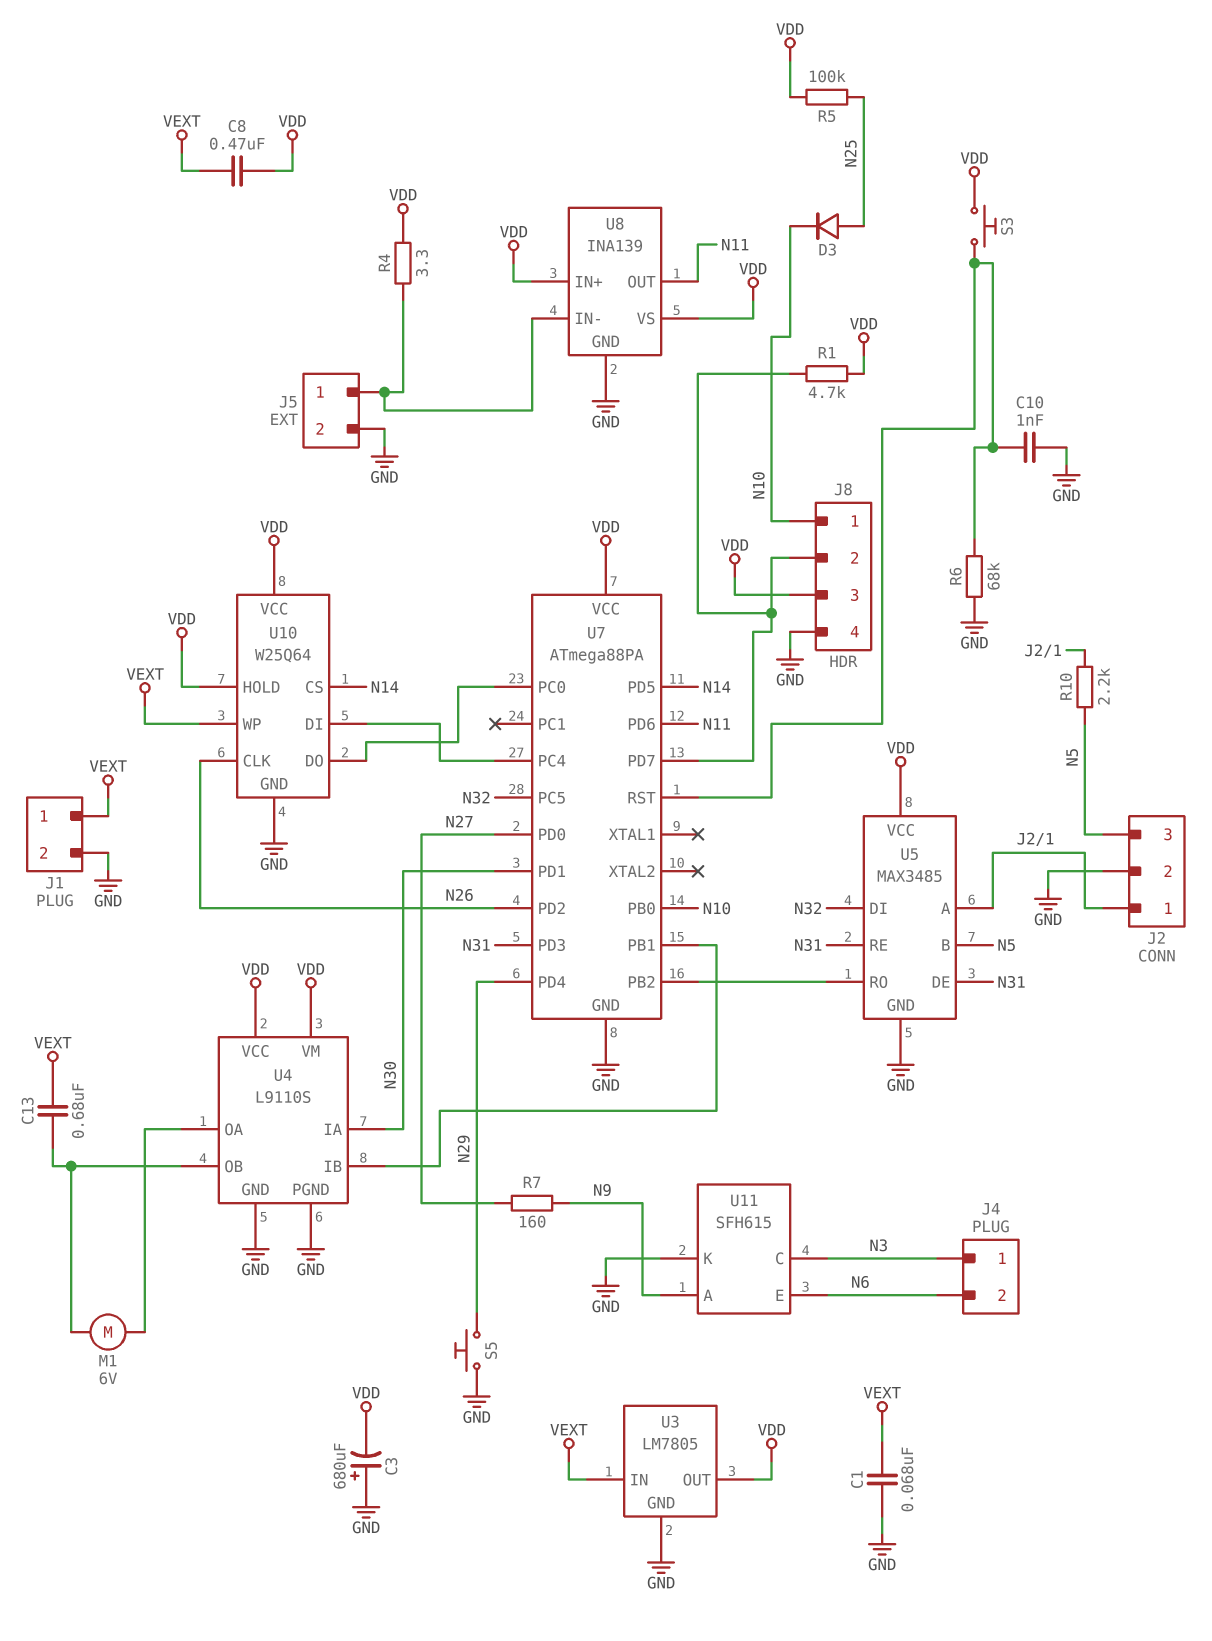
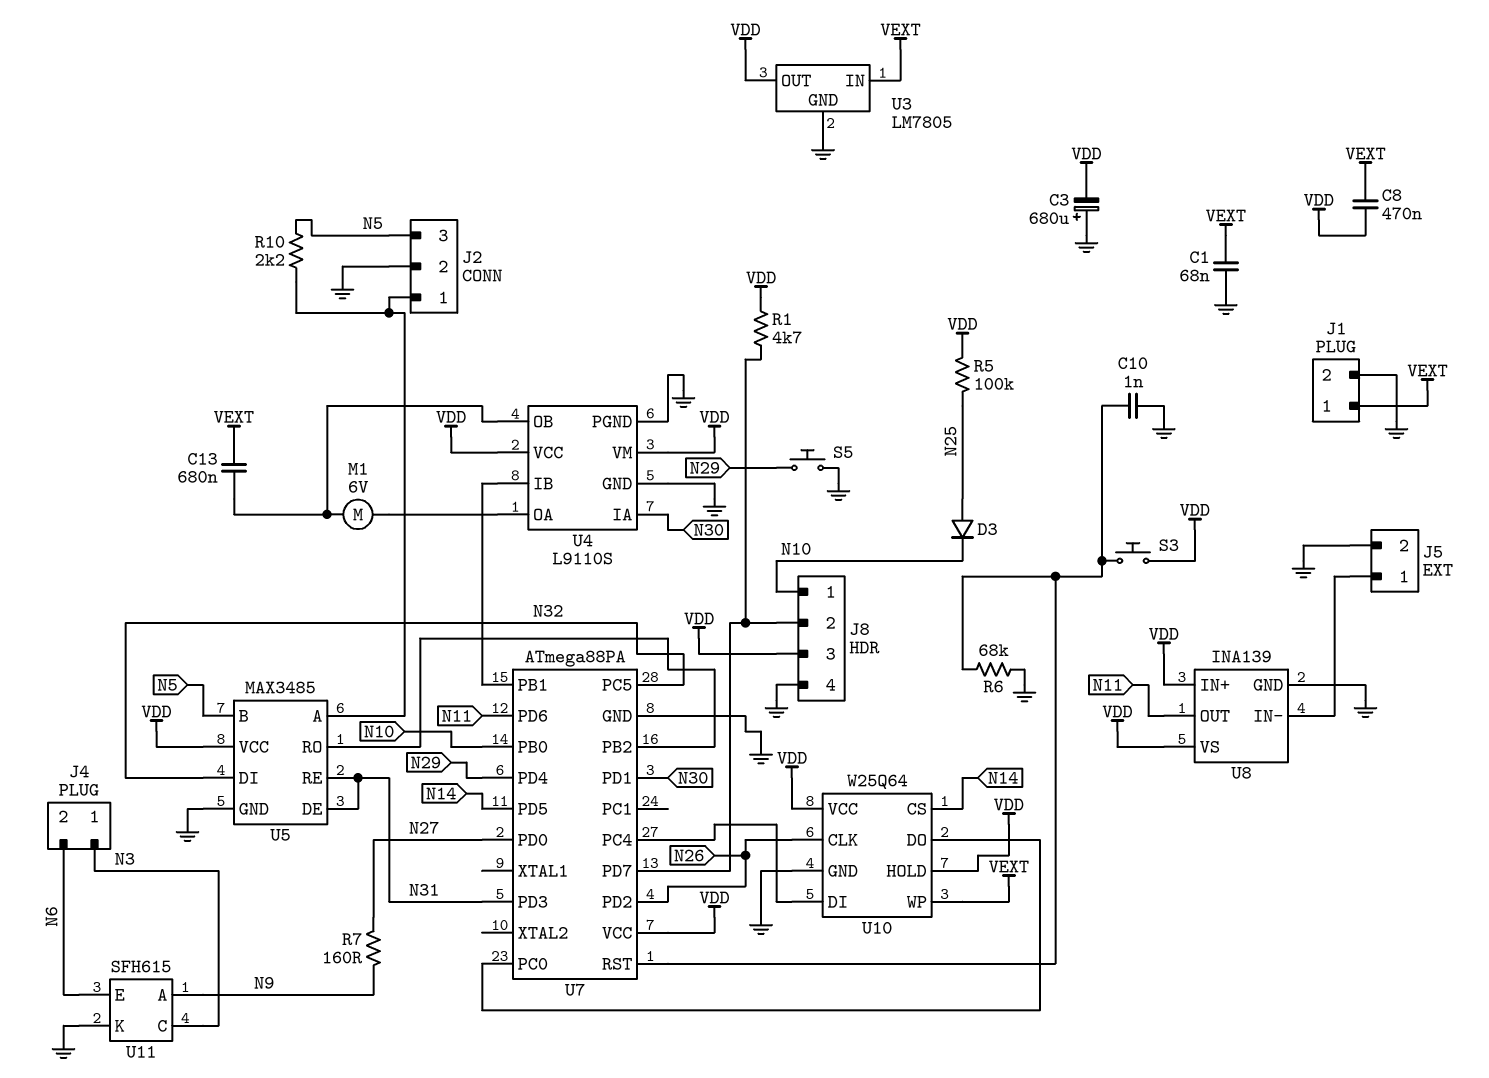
R4: 3.3 (J5/1, VDD) -> none

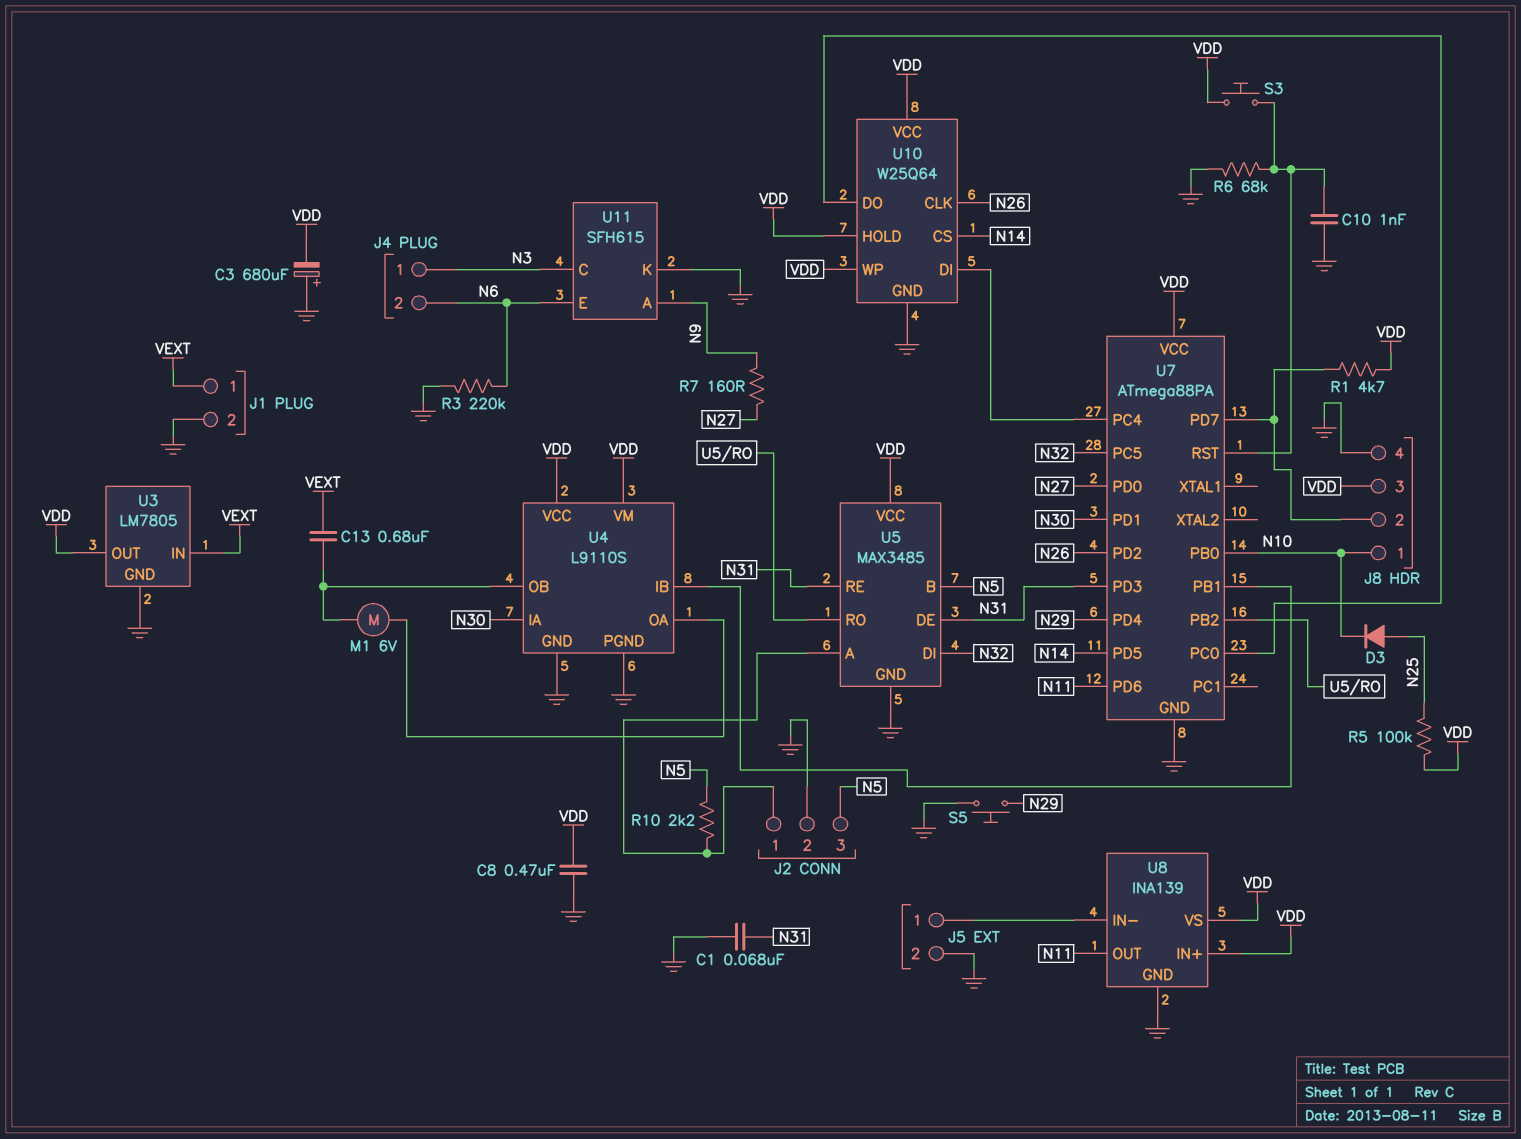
C1: 68nF (GND, VEXT) -> 68nF (GND, N31)
C8: 470nF (VDD, VEXT) -> 470nF (GND, VDD)
R3: none -> 220k (GND, N6)
U10 pin WP: VEXT -> VDD

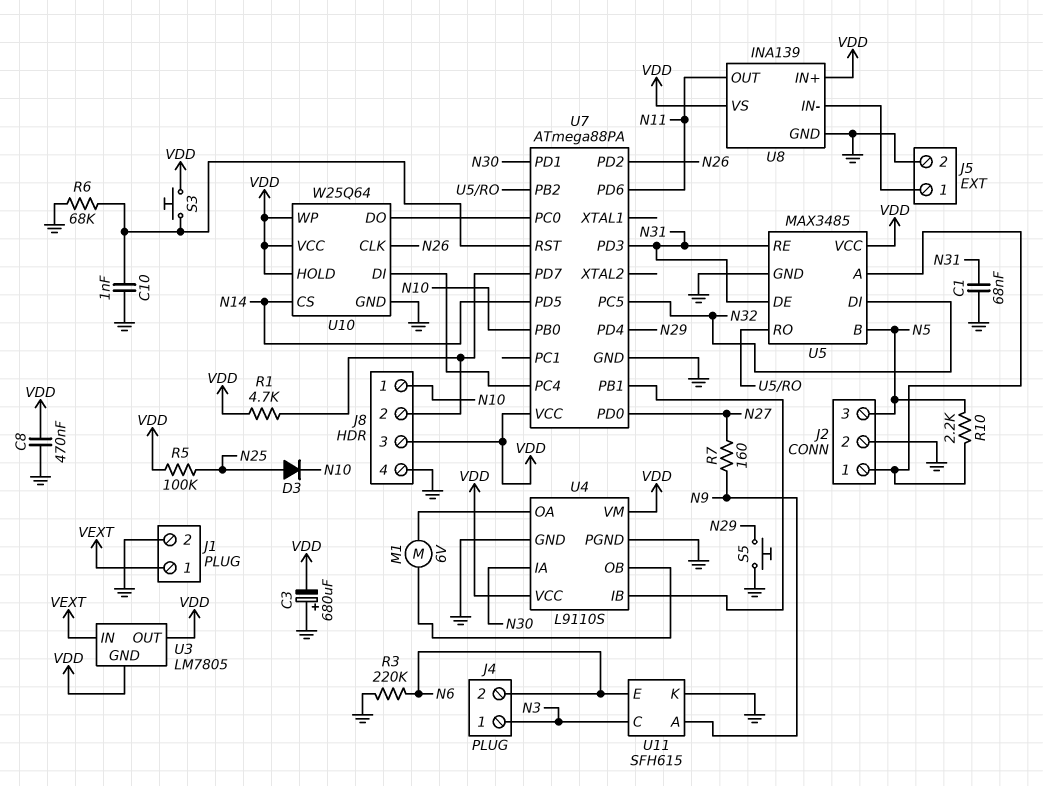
C13: 680nF (U4/OB, VEXT) -> none
U3 pin GND: GND -> VDD

